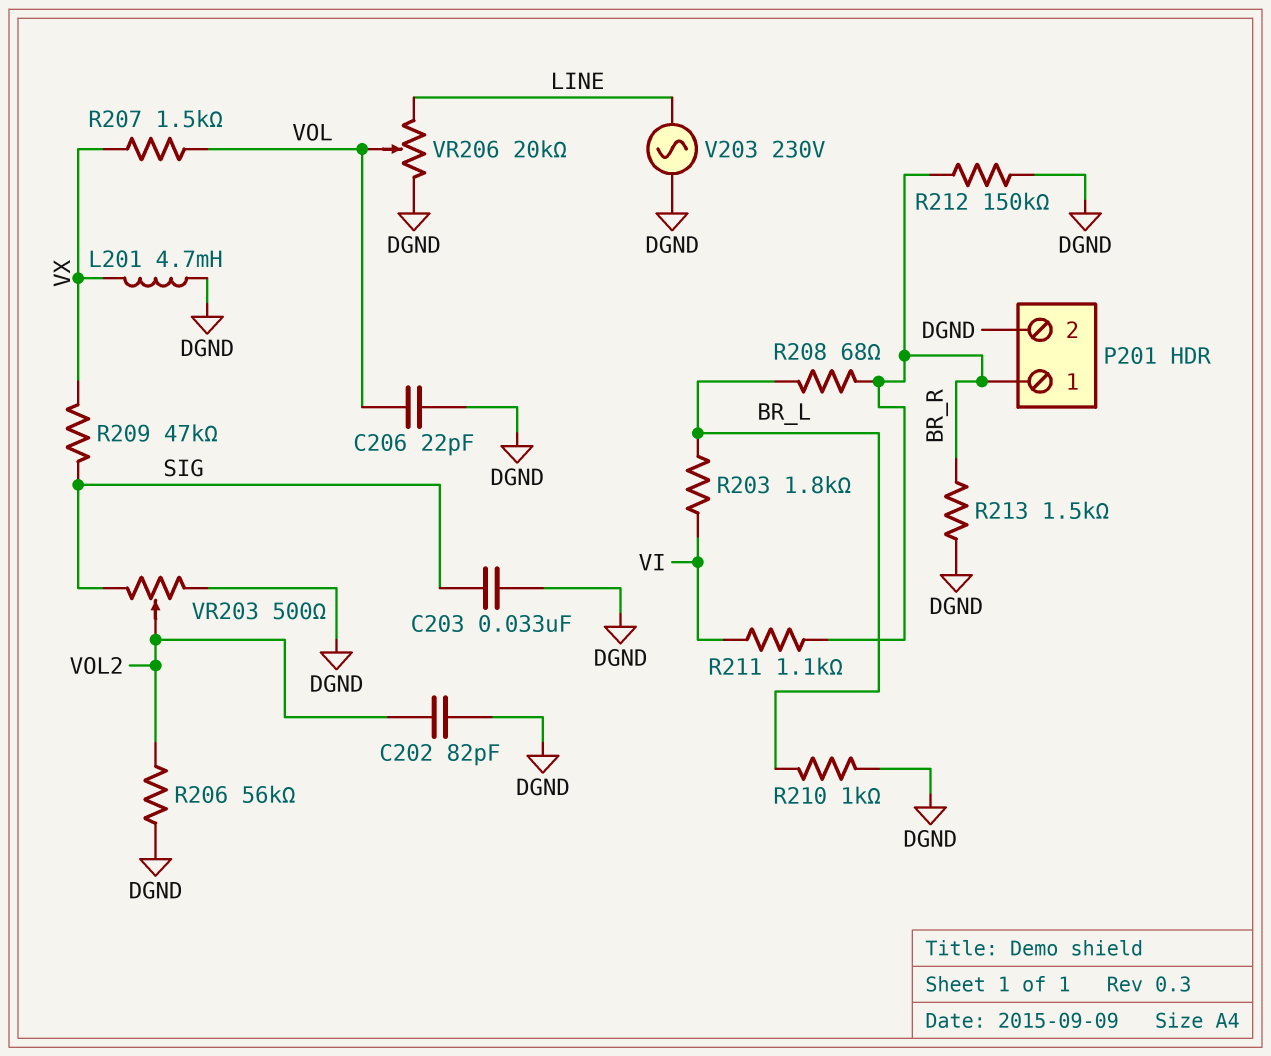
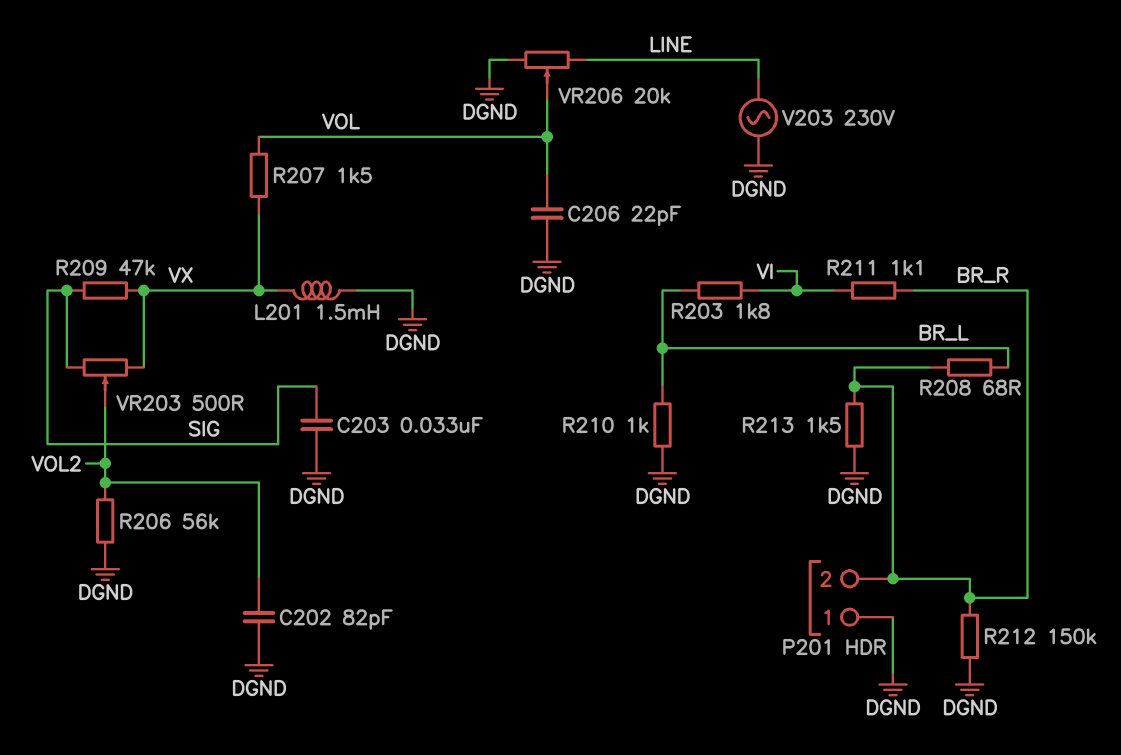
L201: 4.7mH (DGND, VX) -> 1.5mH (DGND, VX)
P201 pin 1: BR_R -> DGND
P201 pin 2: DGND -> BR_R
VR203: 500 (DGND, SIG, wiper VOL2) -> 500 (SIG, VX, wiper VOL2)

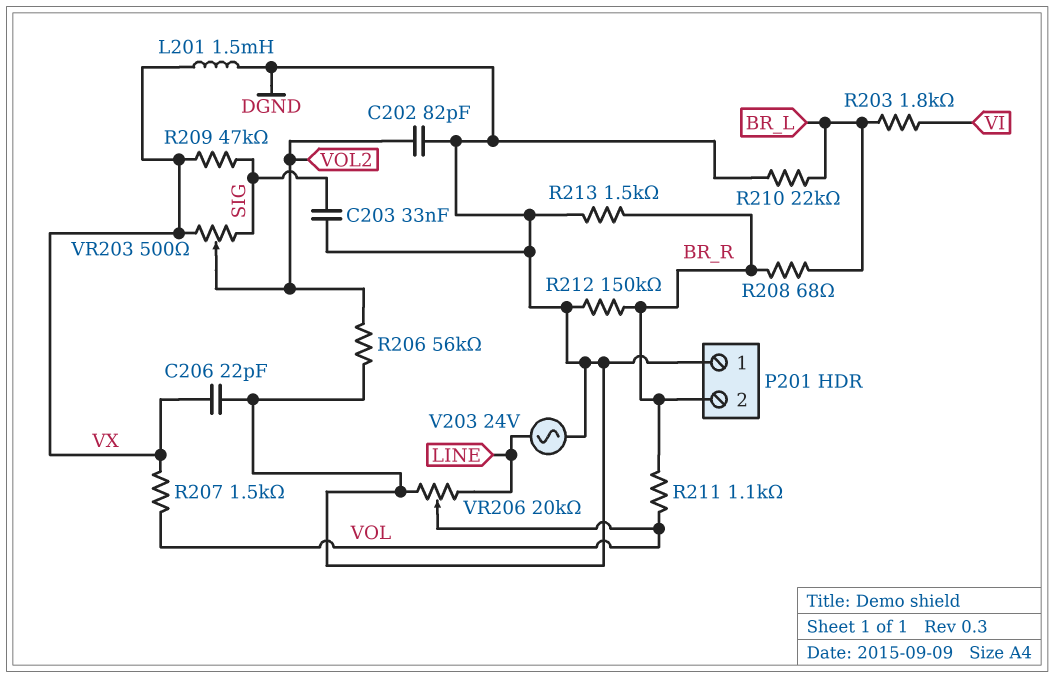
C206: 22pF (DGND, VOL) -> 22pF (DGND, VX)
R210: 1k (BR_L, DGND) -> 22k (BR_L, DGND)
R211: 1.1k (BR_R, VI) -> 1.1k (BR_R, VOL)
V203: AC 230V (DGND, LINE) -> AC 24V (DGND, LINE)

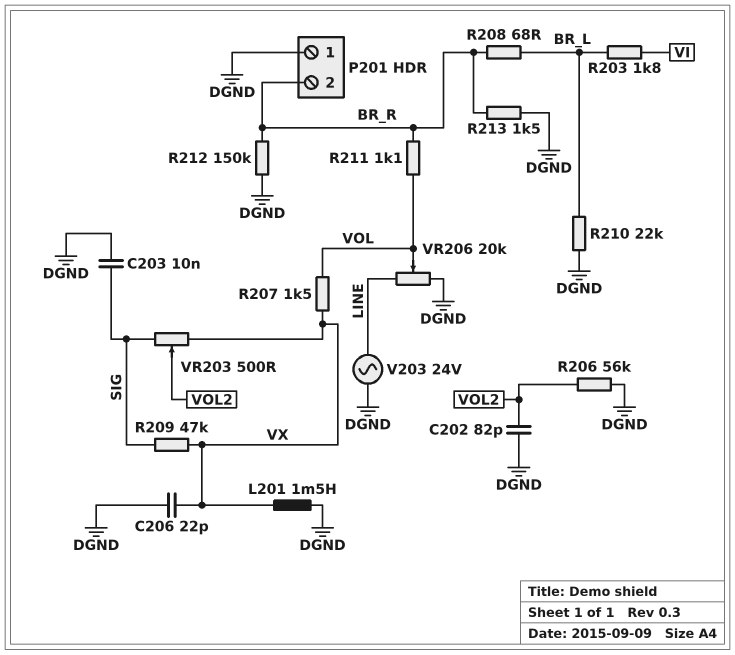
C203: 33nF (DGND, SIG) -> 10nF (DGND, SIG)

